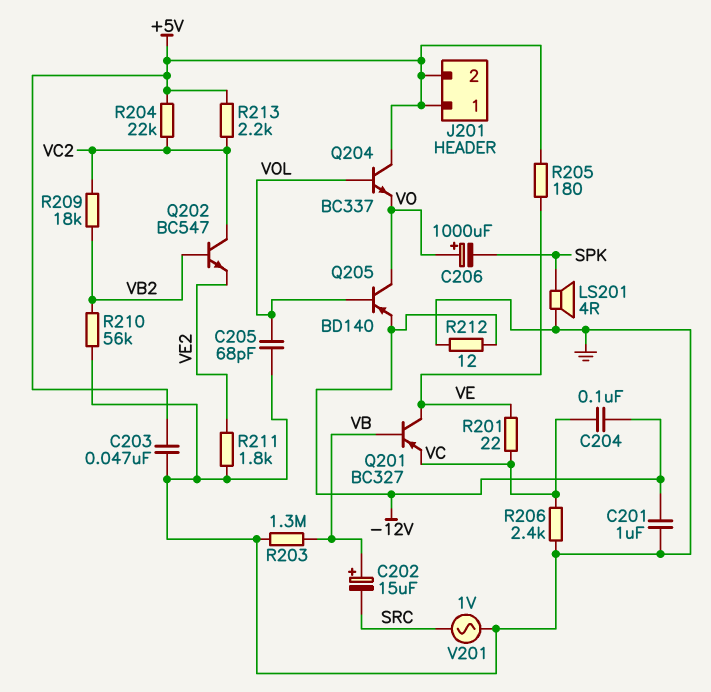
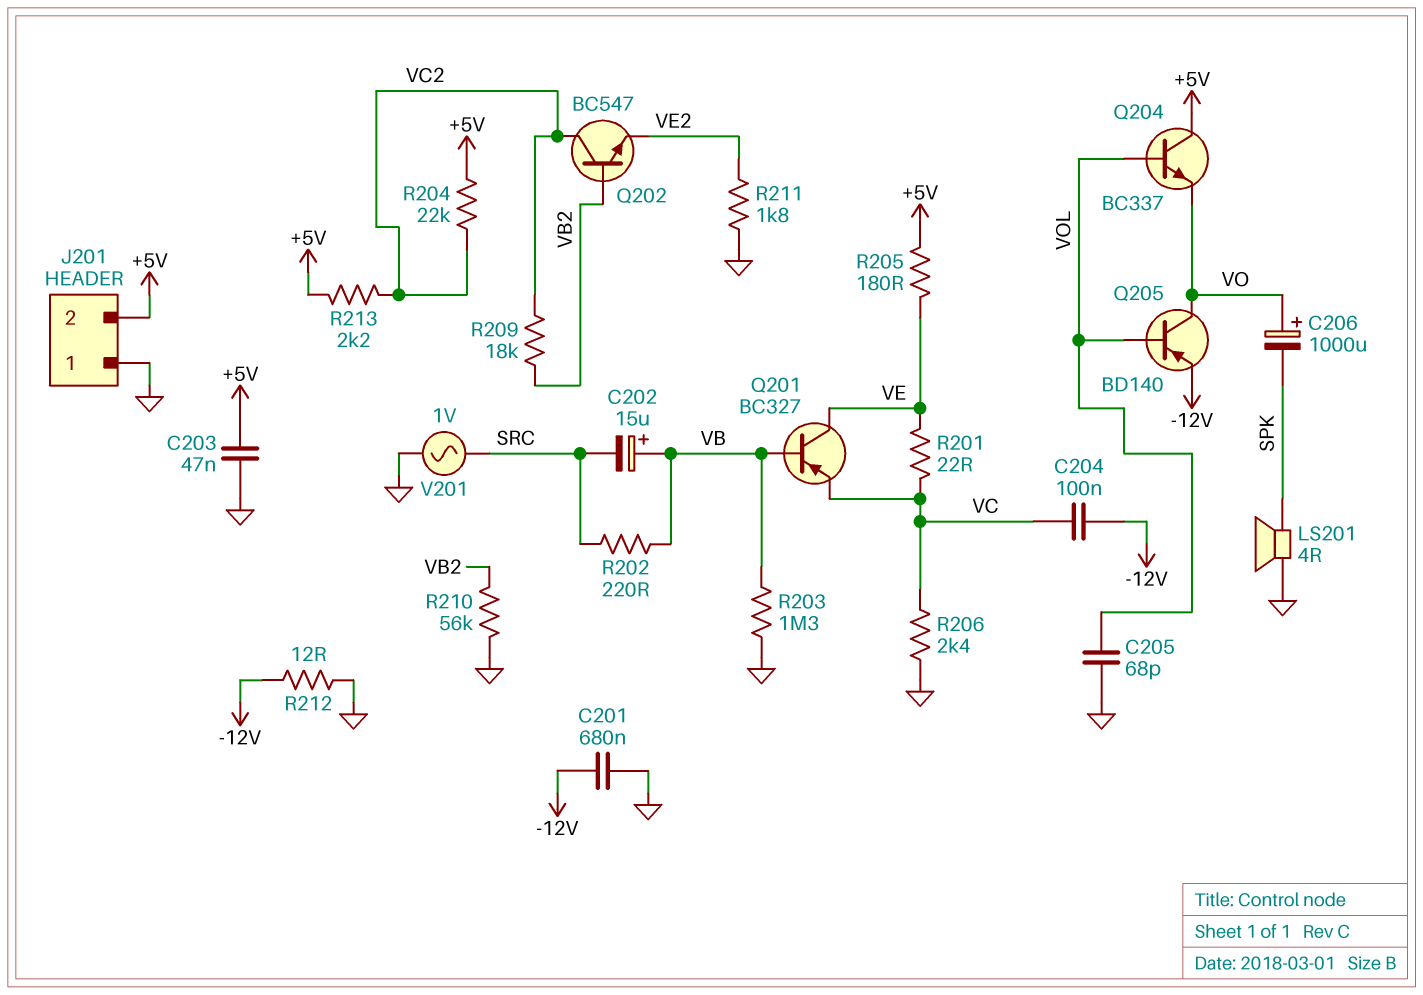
C201: 1uF (-12V, GND) -> 680nF (-12V, GND)
J201 pin 1: +5V -> GND
R202: none -> 220 (SRC, VB)

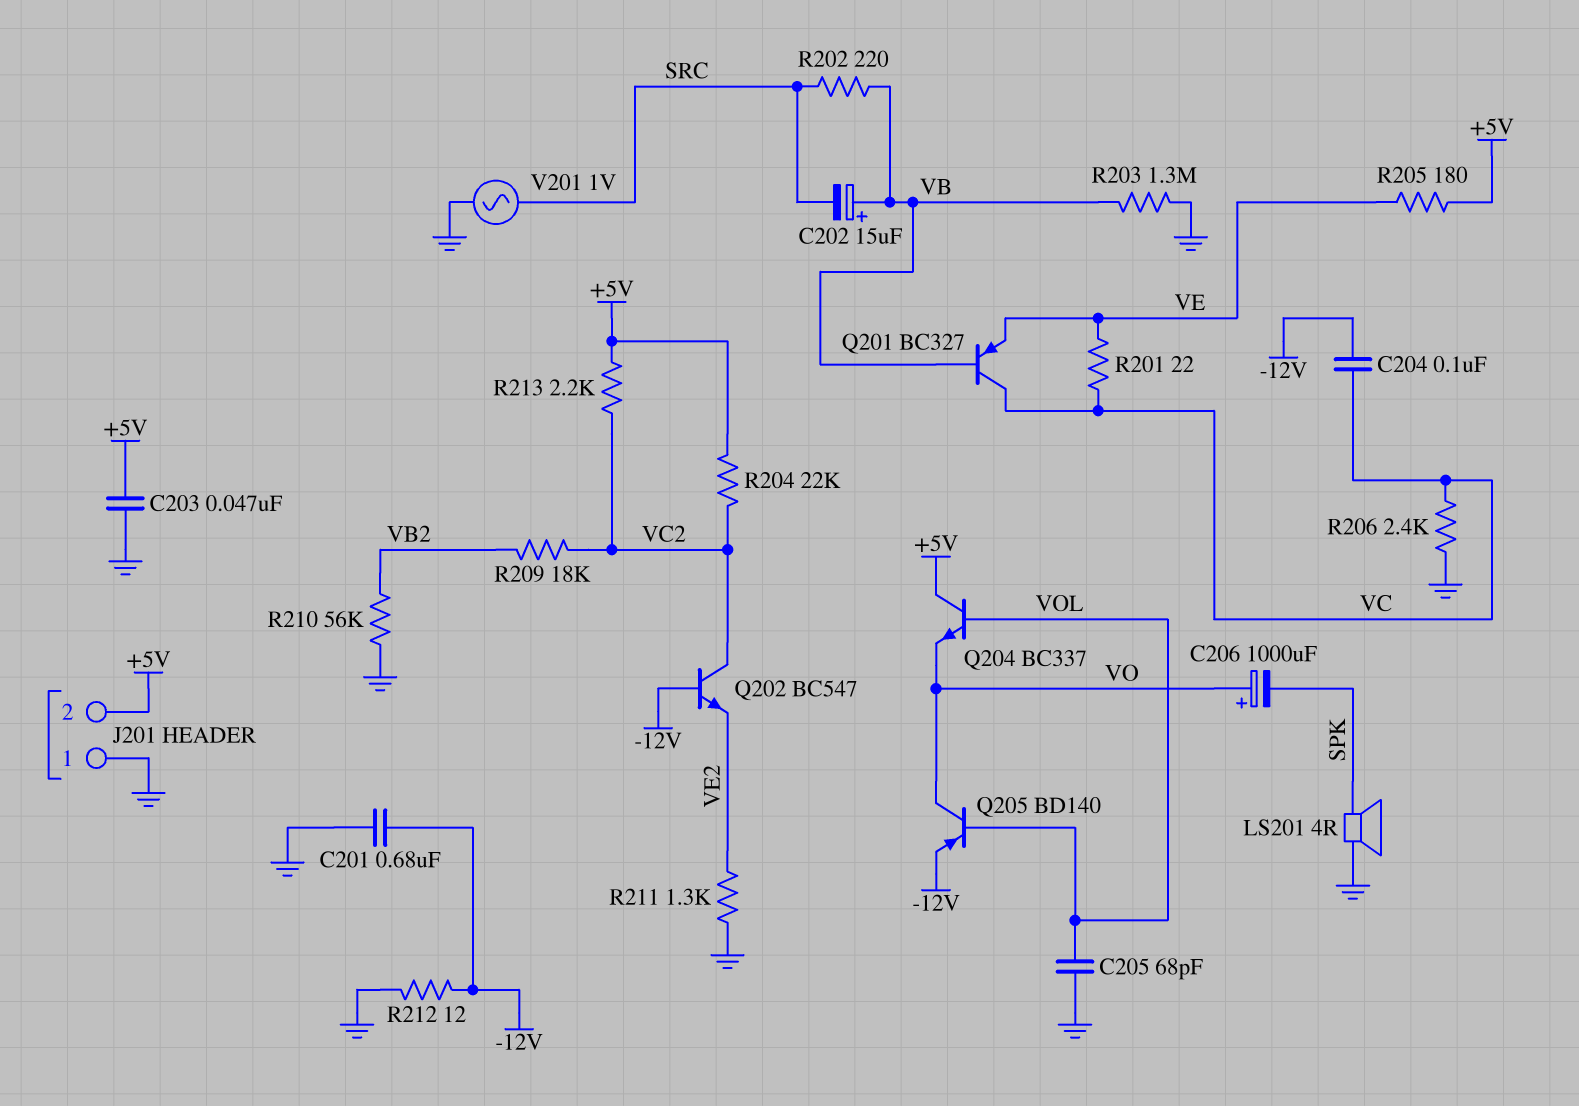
Q201: PNP BC327 (B VB, C VE, E VC) -> PNP BC327 (B VB, C VC, E VE)
Q202: NPN BC547 (B VB2, C VC2, E VE2) -> NPN BC547 (B -12V, C VC2, E VE2)
R211: 1.8k (GND, VE2) -> 1.3k (GND, VE2)

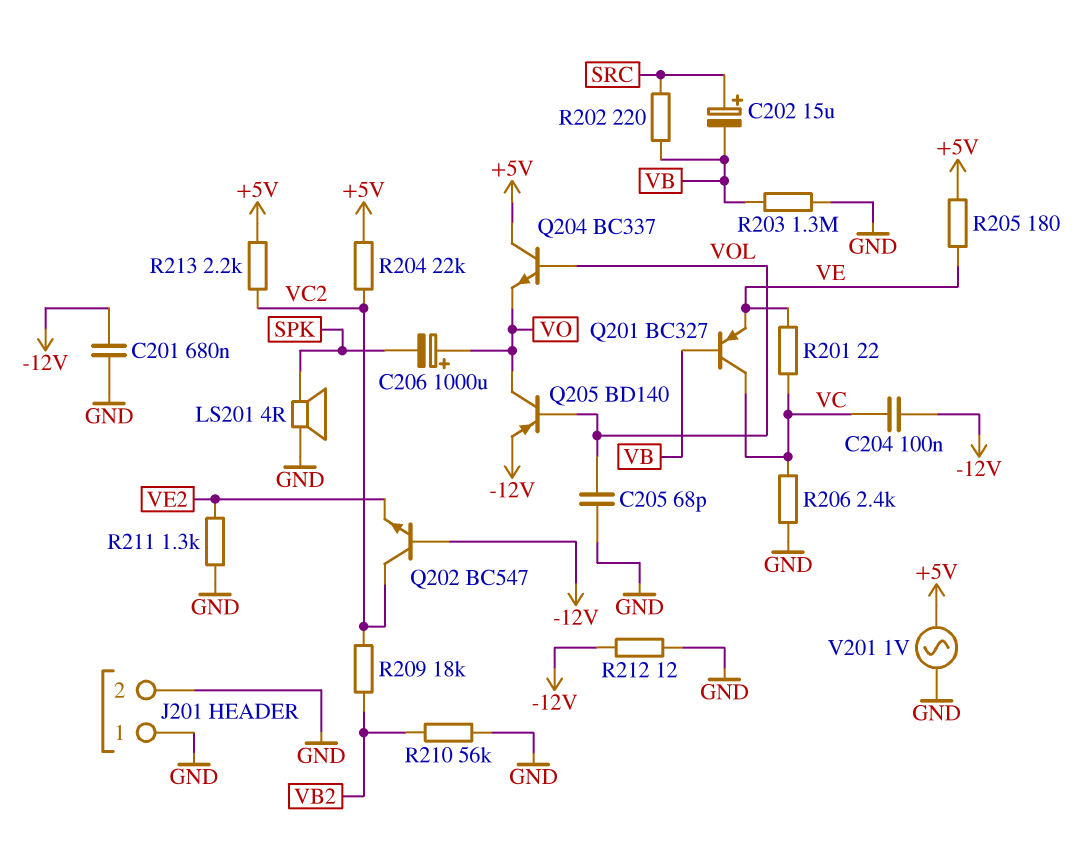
C202: 15uF (plus VB, minus SRC) -> 15uF (plus SRC, minus VB)
C203: 47nF (+5V, GND) -> none
J201 pin 2: +5V -> GND
V201: AC 1V (GND, SRC) -> AC 1V (+5V, GND)

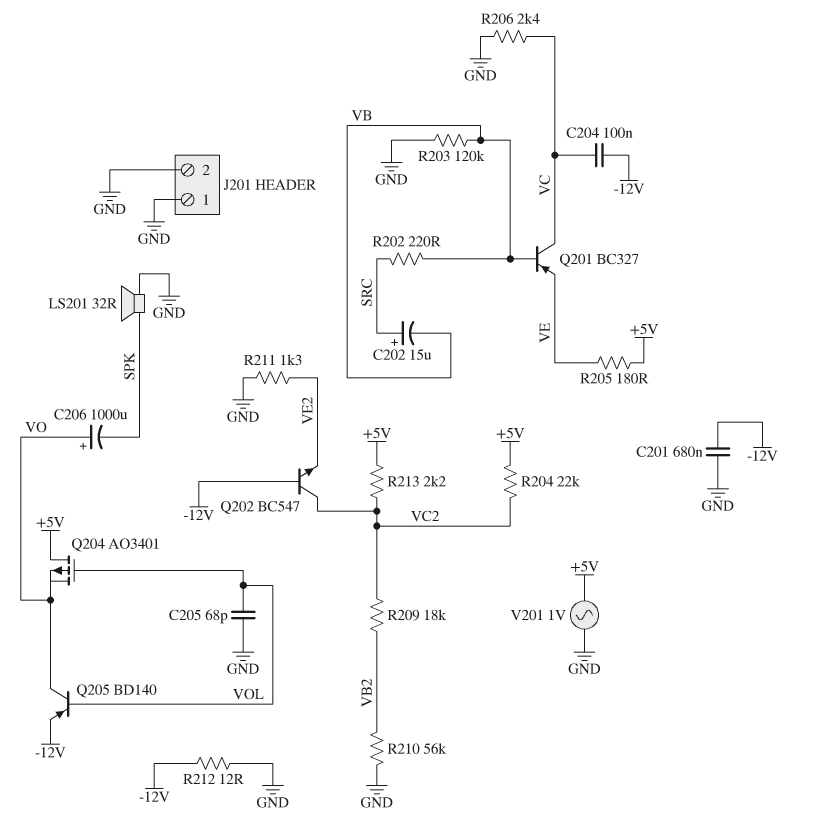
LS201: speaker 4R (GND, SPK) -> speaker 32R (GND, SPK)
Q204: NPN BC337 (B VOL, C +5V, E VO) -> PMOS AO3401 (G VOL, D +5V, S VO)
R201: 22 (VC, VE) -> none
R203: 1.3M (GND, VB) -> 120k (GND, VB)

